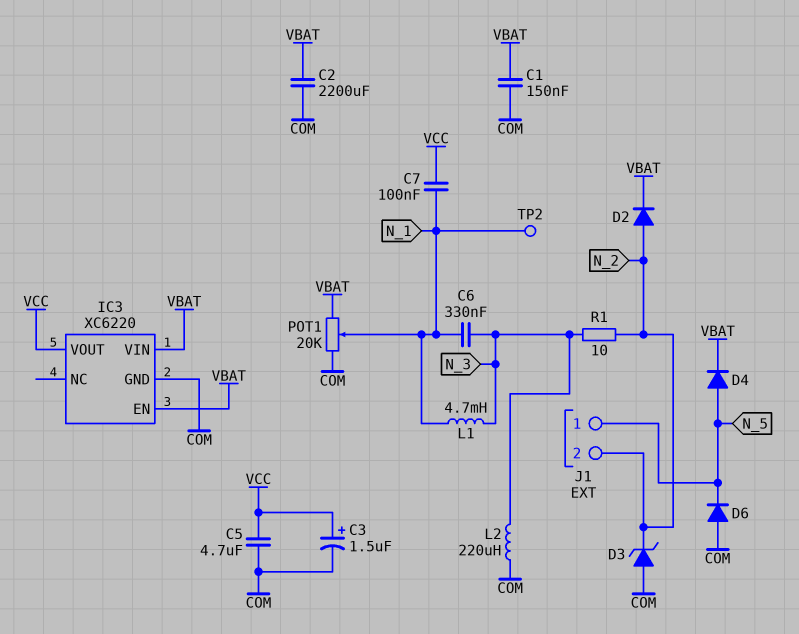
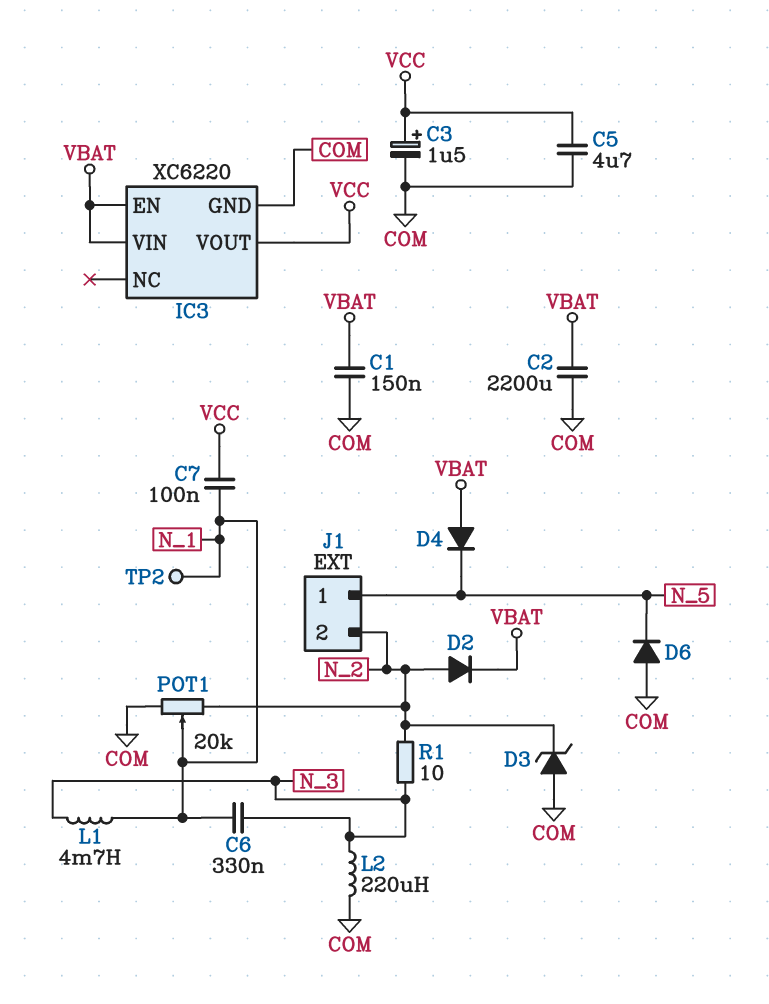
D4: diode (A N_5, K VBAT) -> diode (A VBAT, K N_5)
POT1: 20k (COM, VBAT, wiper N_1) -> 20k (COM, N_2, wiper N_1)

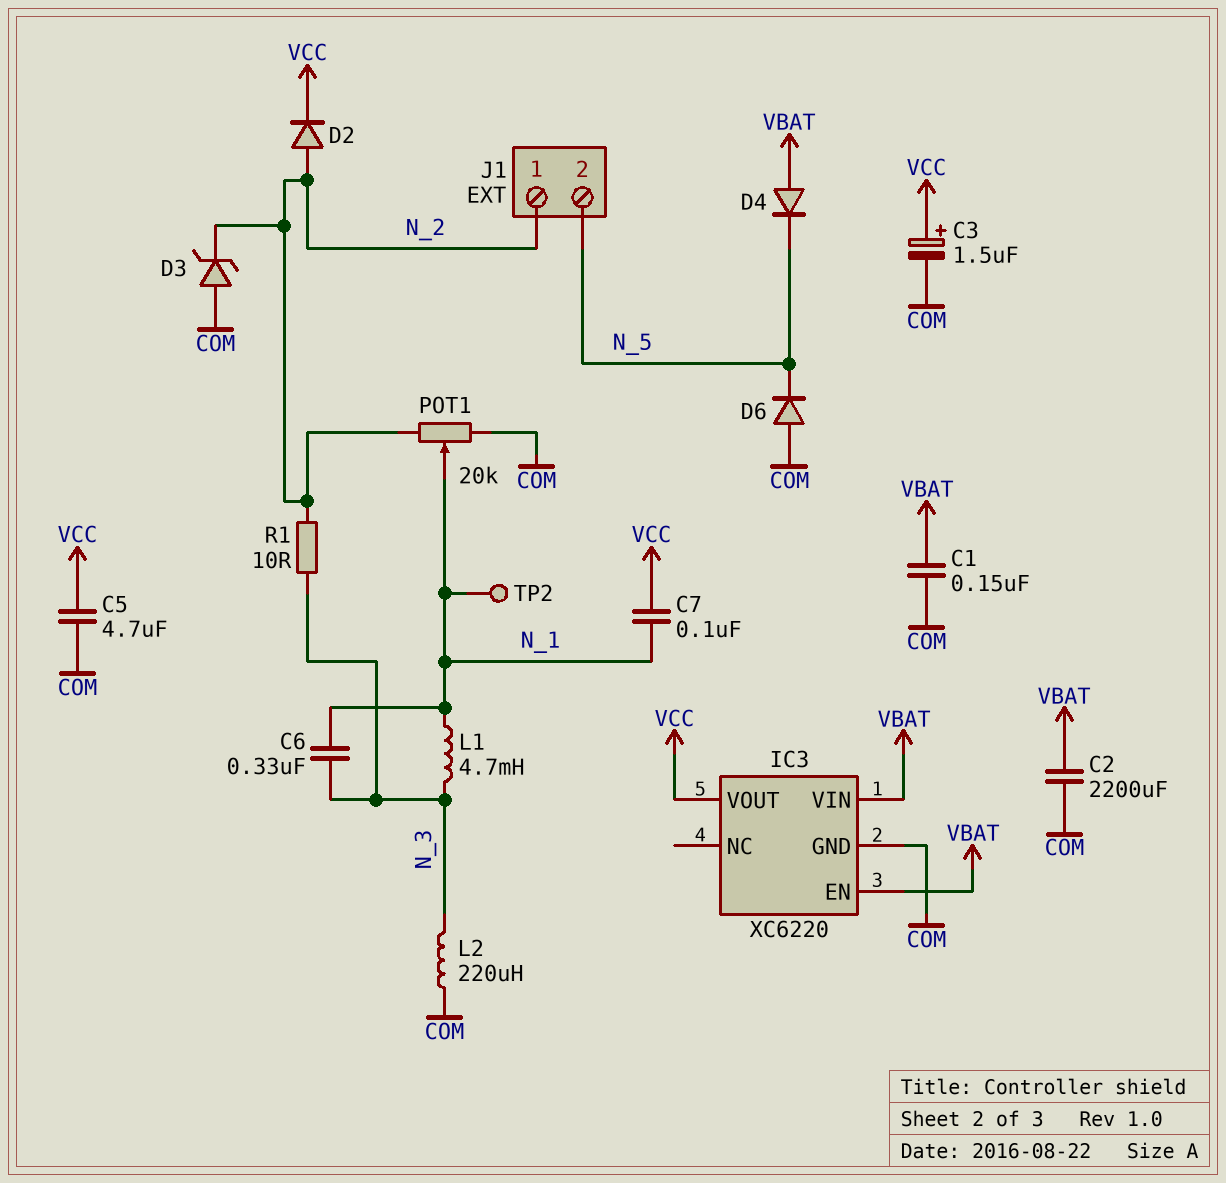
D2: diode (A N_2, K VBAT) -> diode (A N_2, K VCC)
J1 pin 1: N_5 -> N_2
J1 pin 2: N_2 -> N_5

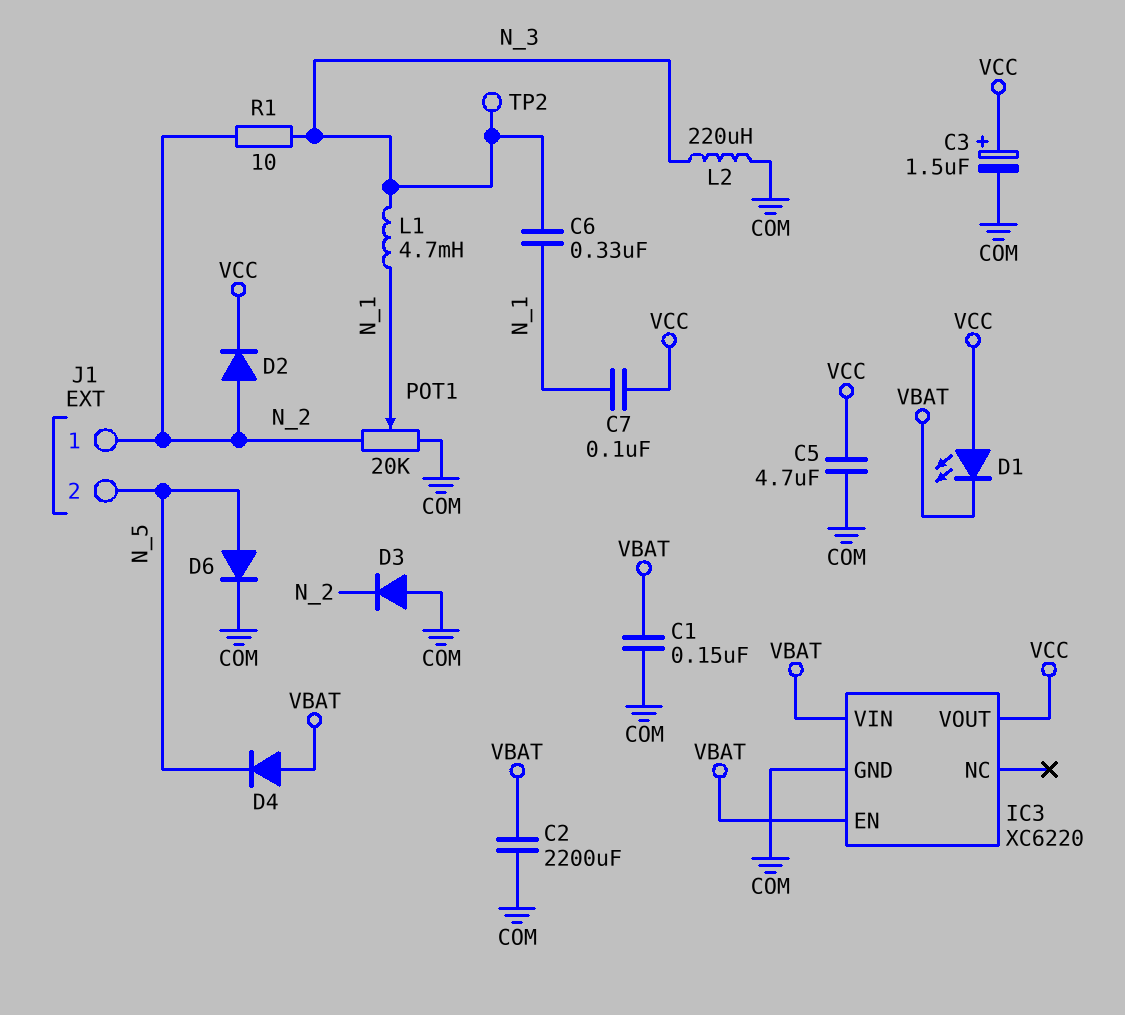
D1: none -> LED (A VCC, K VBAT)
D3: zener (A COM, K N_2) -> diode (A COM, K N_2)
D6: diode (A COM, K N_5) -> diode (A N_5, K COM)
TP2: test point (N_1) -> test point (N_3)

